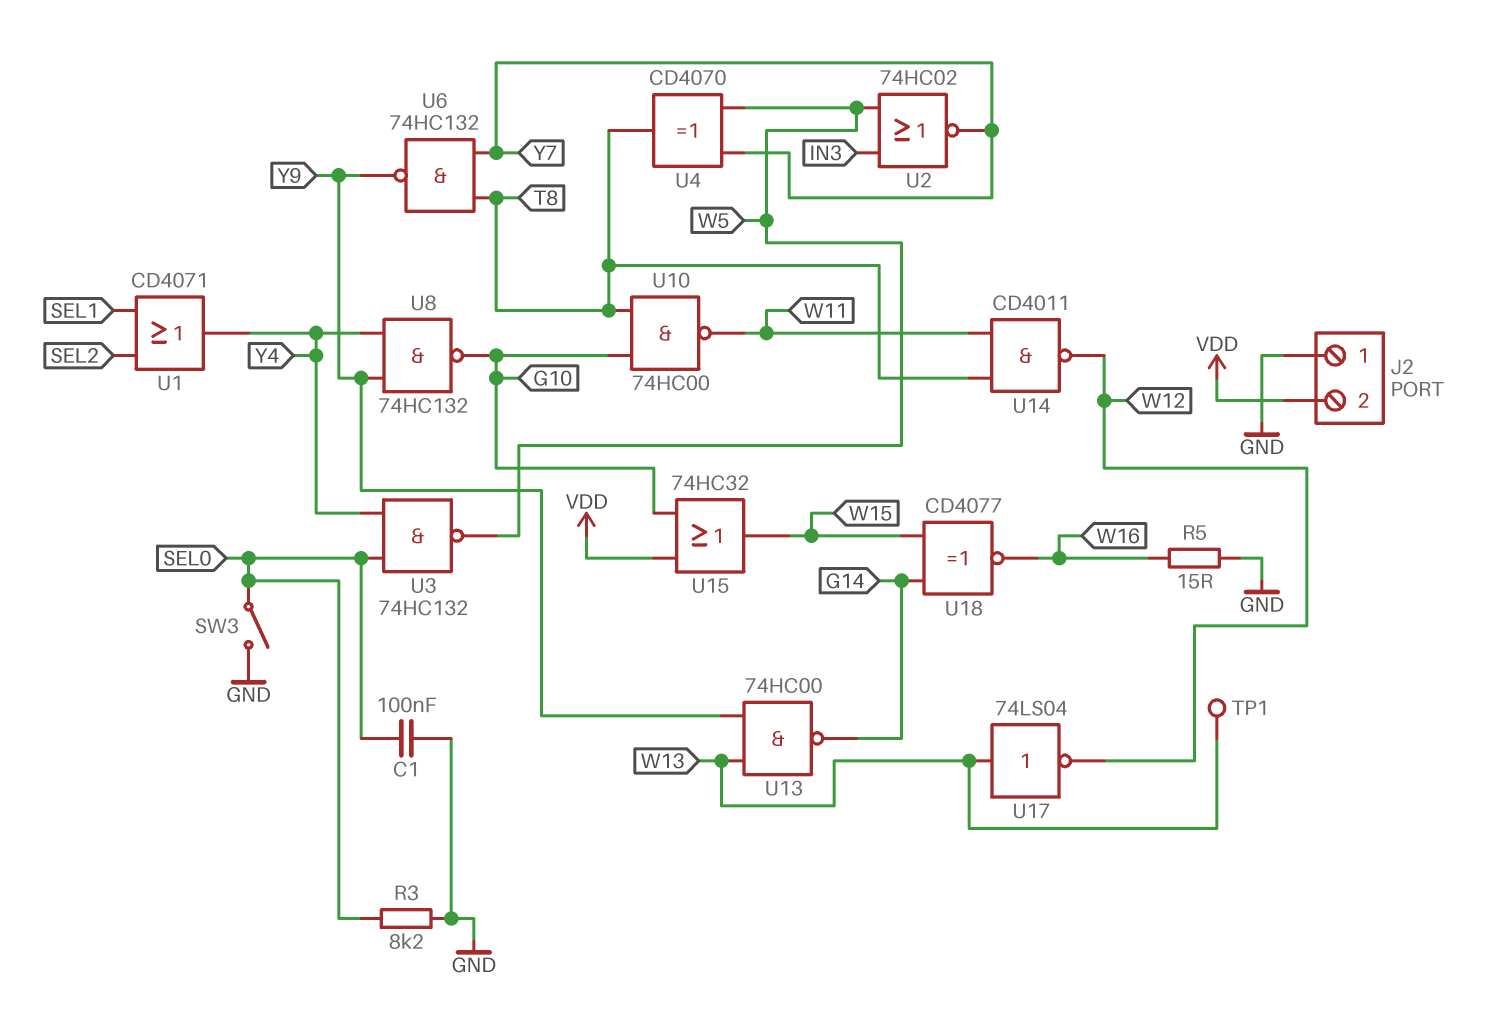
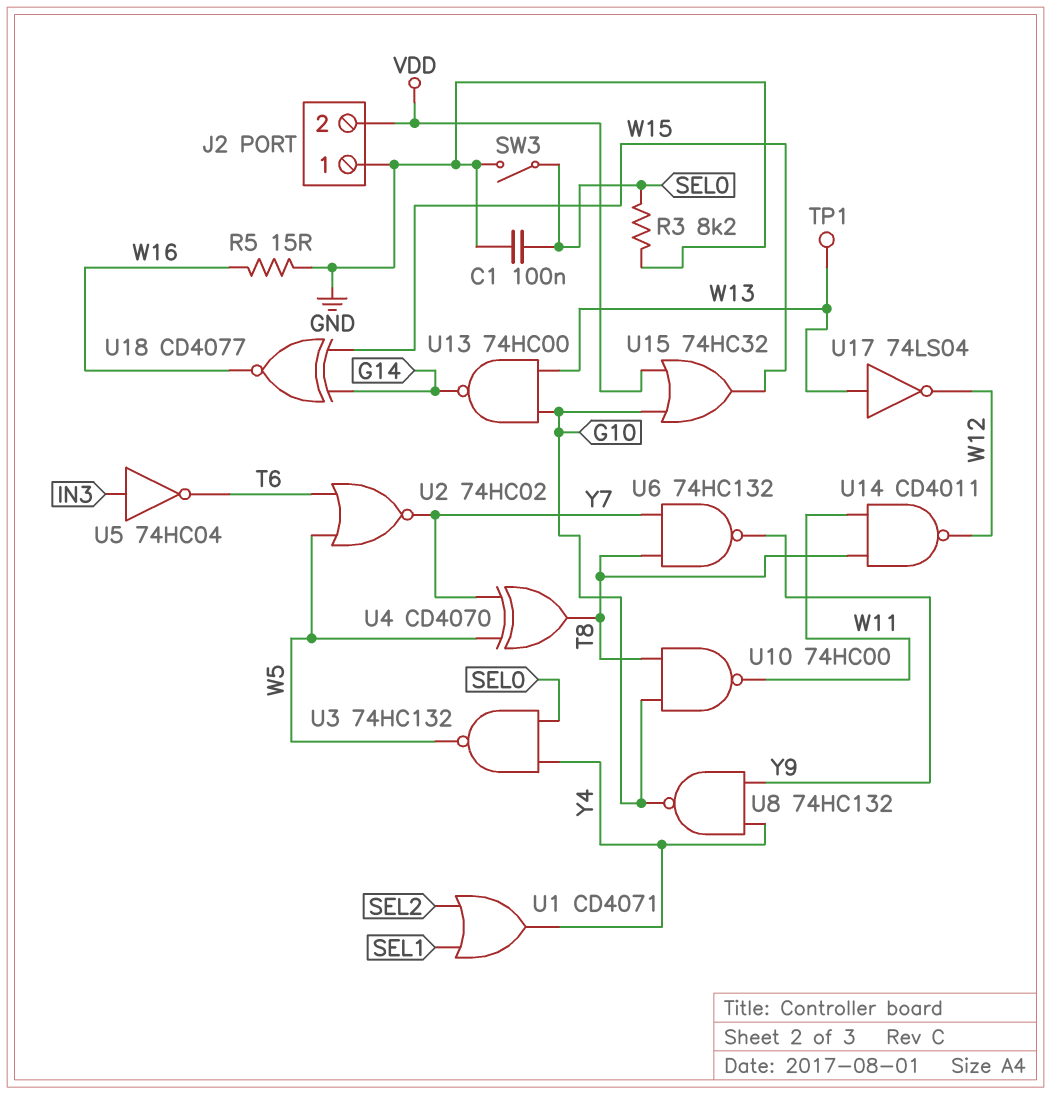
U2: NOR 74HC02 (in IN3, in W5, out Y7) -> NOR 74HC02 (in T6, in W5, out Y7)
U5: none -> NOT 74HC04 (in IN3, out T6)
U13: NAND 74HC00 (in W13, in Y9, out G14) -> NAND 74HC00 (in G10, in W13, out G14)

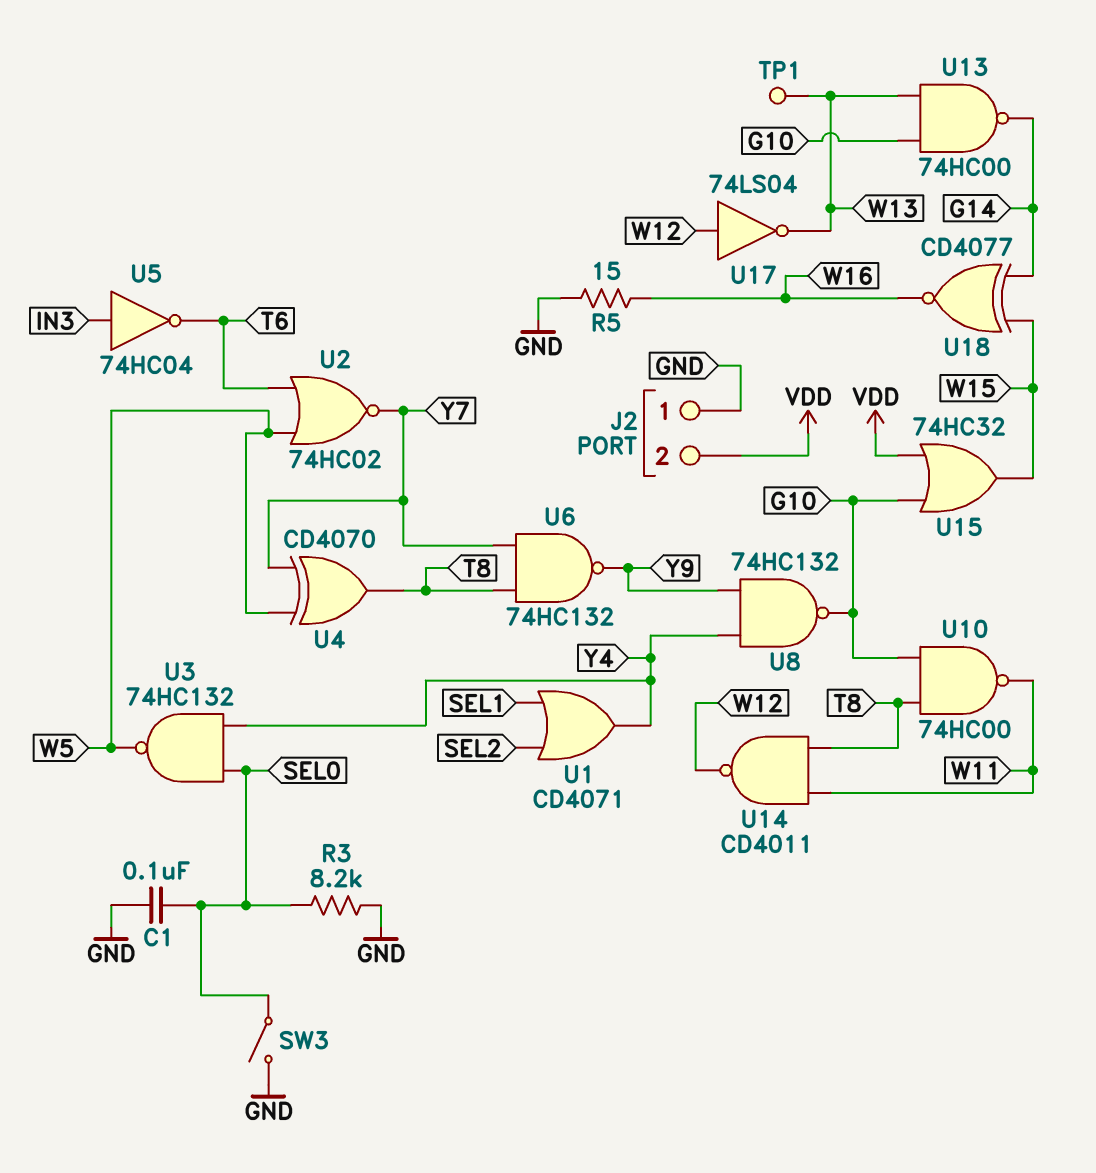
U17: NOT 74LS04 (in W13, out W12) -> NOT 74LS04 (in W12, out W13)

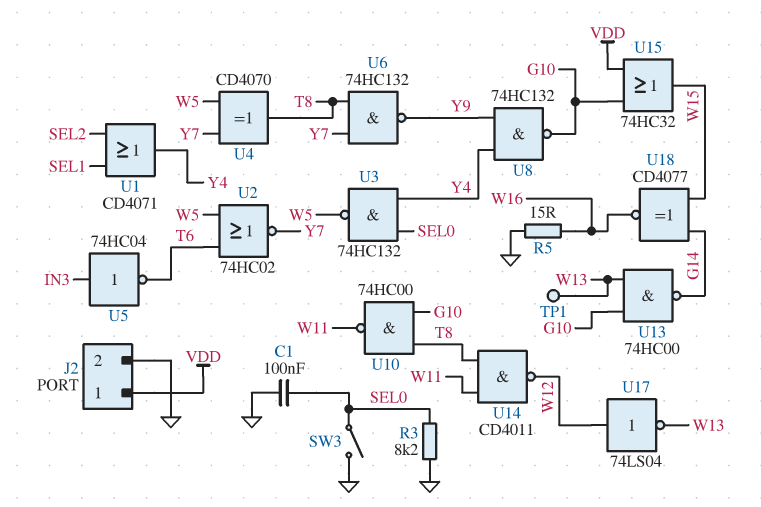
J2 pin 1: GND -> VDD
J2 pin 2: VDD -> GND

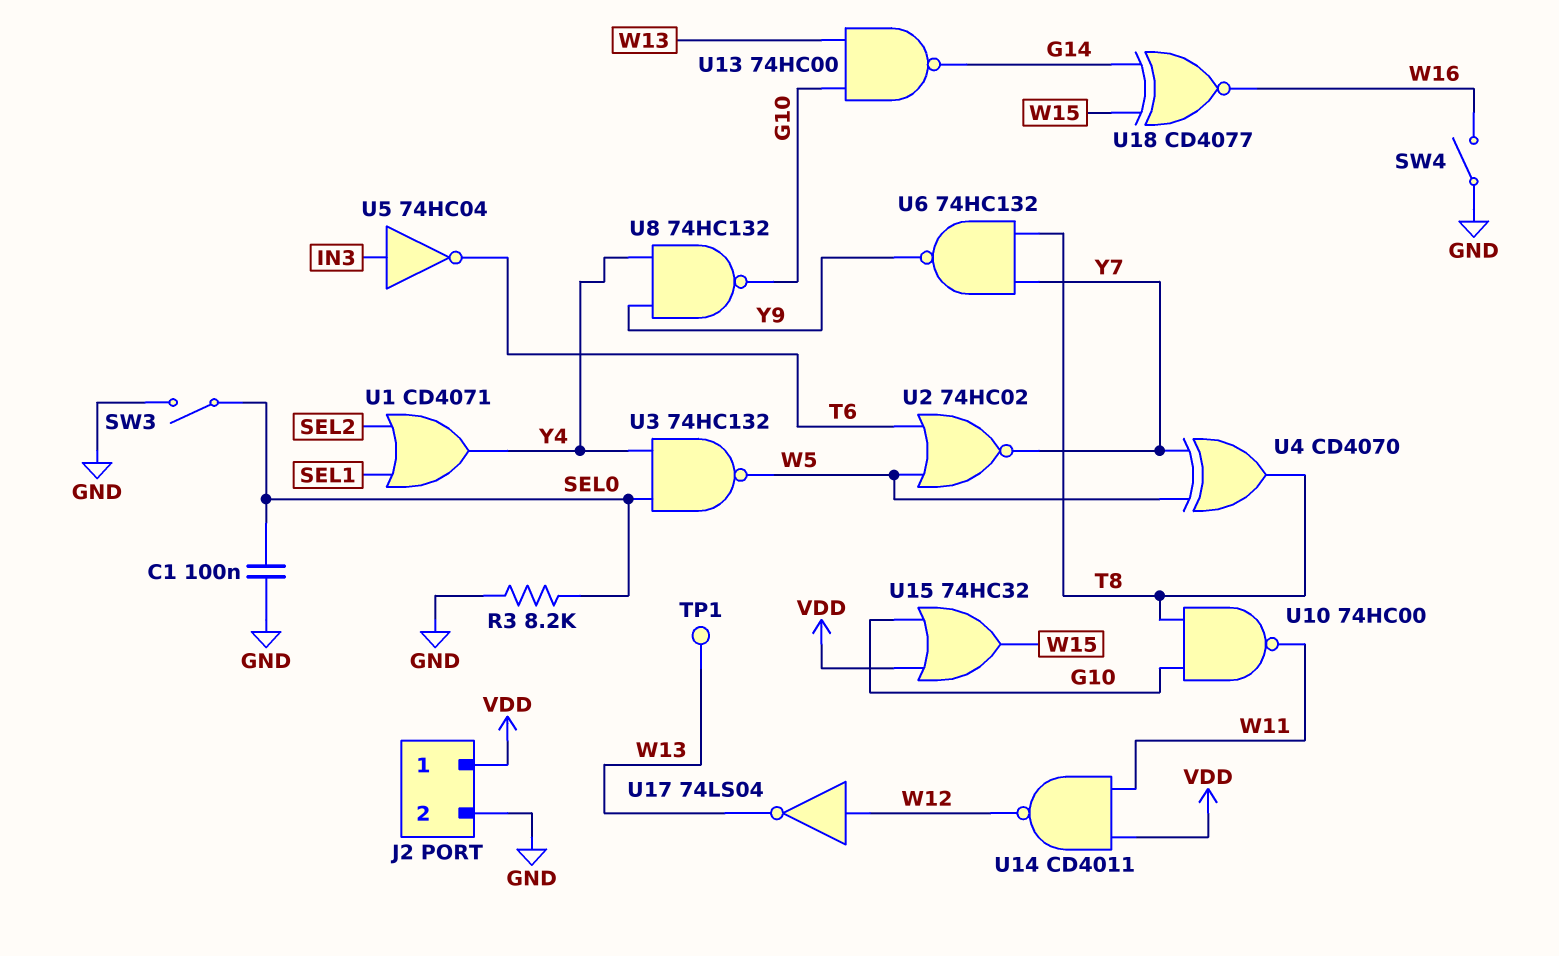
R5: 15 (GND, W16) -> none
SW4: none -> switch (GND, W16)
U14: NAND CD4011 (in T8, in W11, out W12) -> NAND CD4011 (in VDD, in W11, out W12)

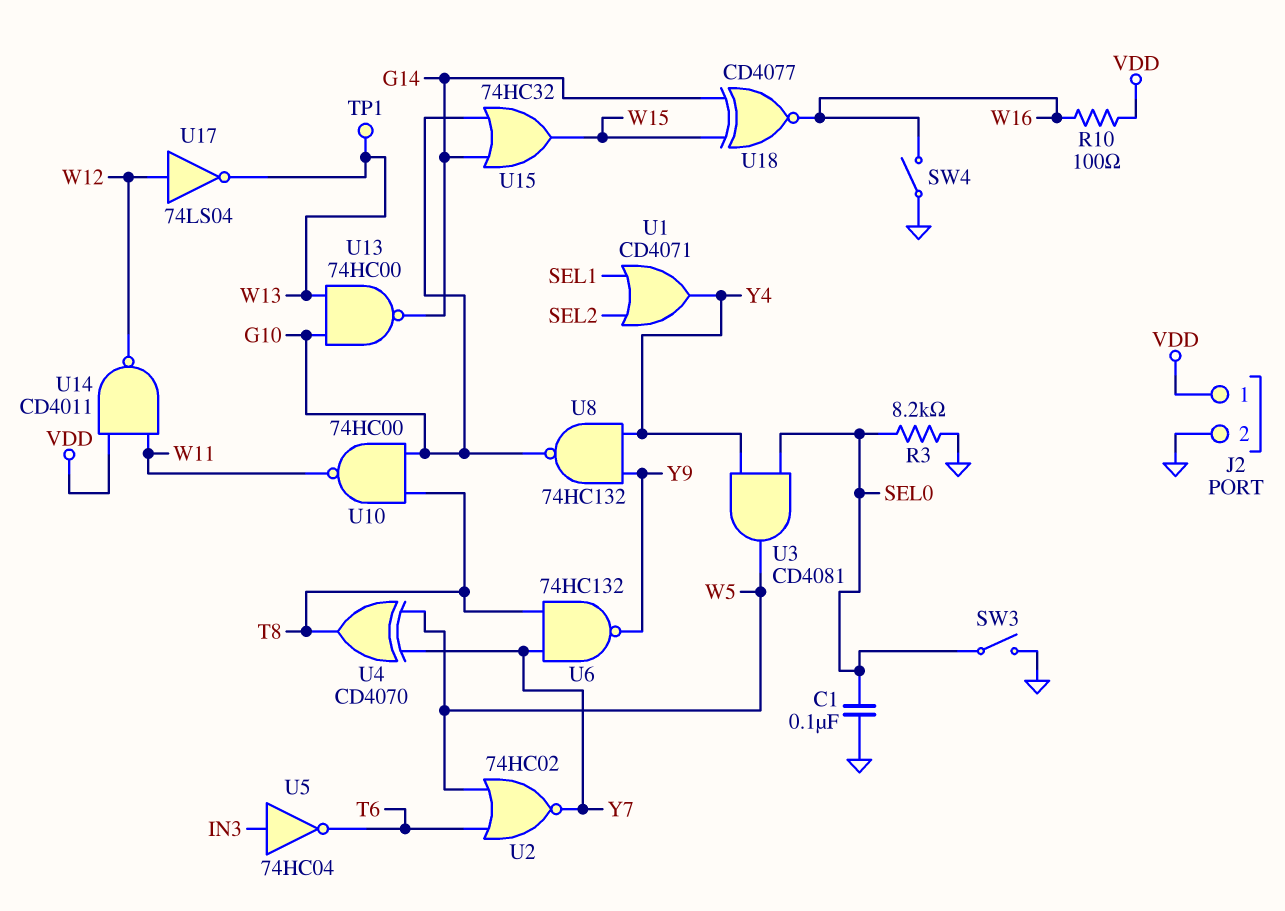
R10: none -> 100 (VDD, W16)
U3: NAND 74HC132 (in SEL0, in Y4, out W5) -> AND CD4081 (in SEL0, in Y4, out W5)
U15: OR 74HC32 (in G10, in VDD, out W15) -> OR 74HC32 (in G10, in G14, out W15)

